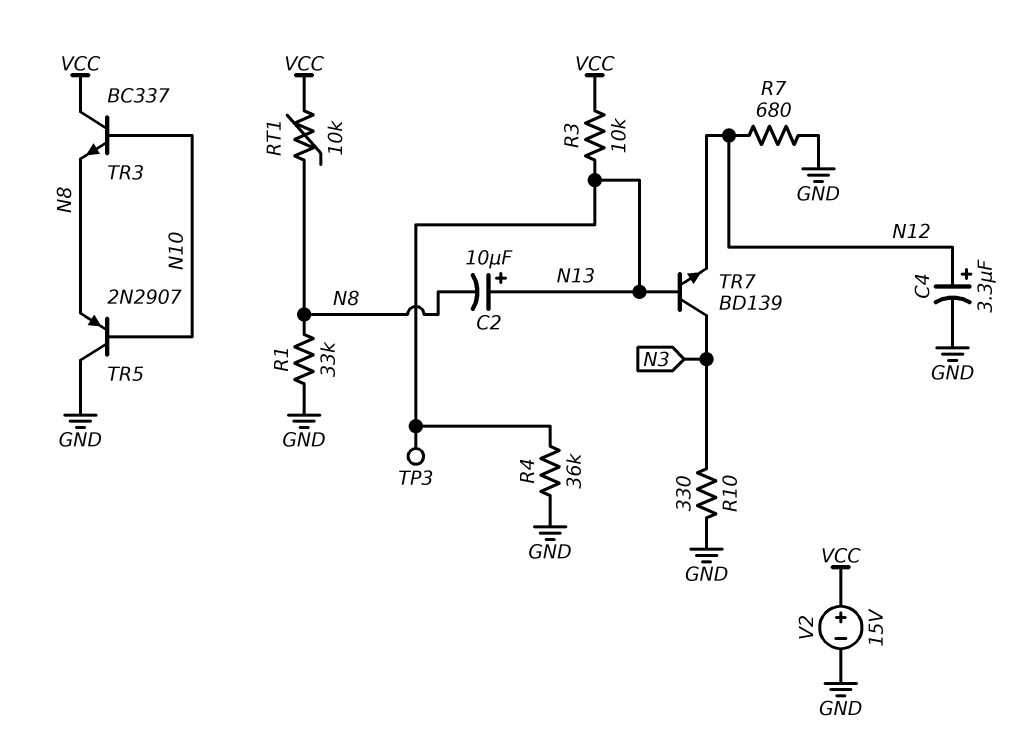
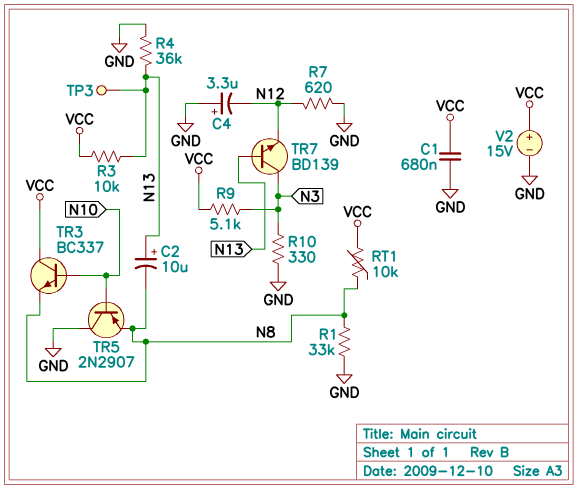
C1: none -> 680nF (GND, VCC)
C4: 3.3uF (plus N12, minus GND) -> 3.3uF (plus GND, minus N12)
R7: 680 (GND, N12) -> 620 (GND, N12)
R9: none -> 5.1k (N3, VCC)

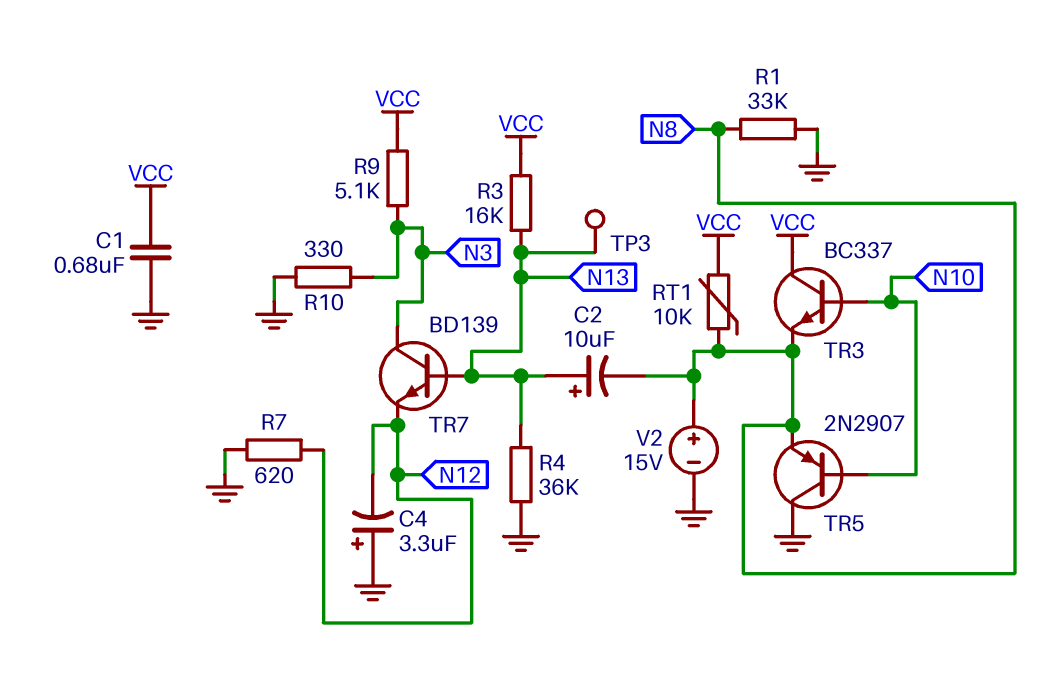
R3: 10k (N13, VCC) -> 16k (N13, VCC)
V2: 15V (plus VCC, minus GND) -> 15V (plus N8, minus GND)

